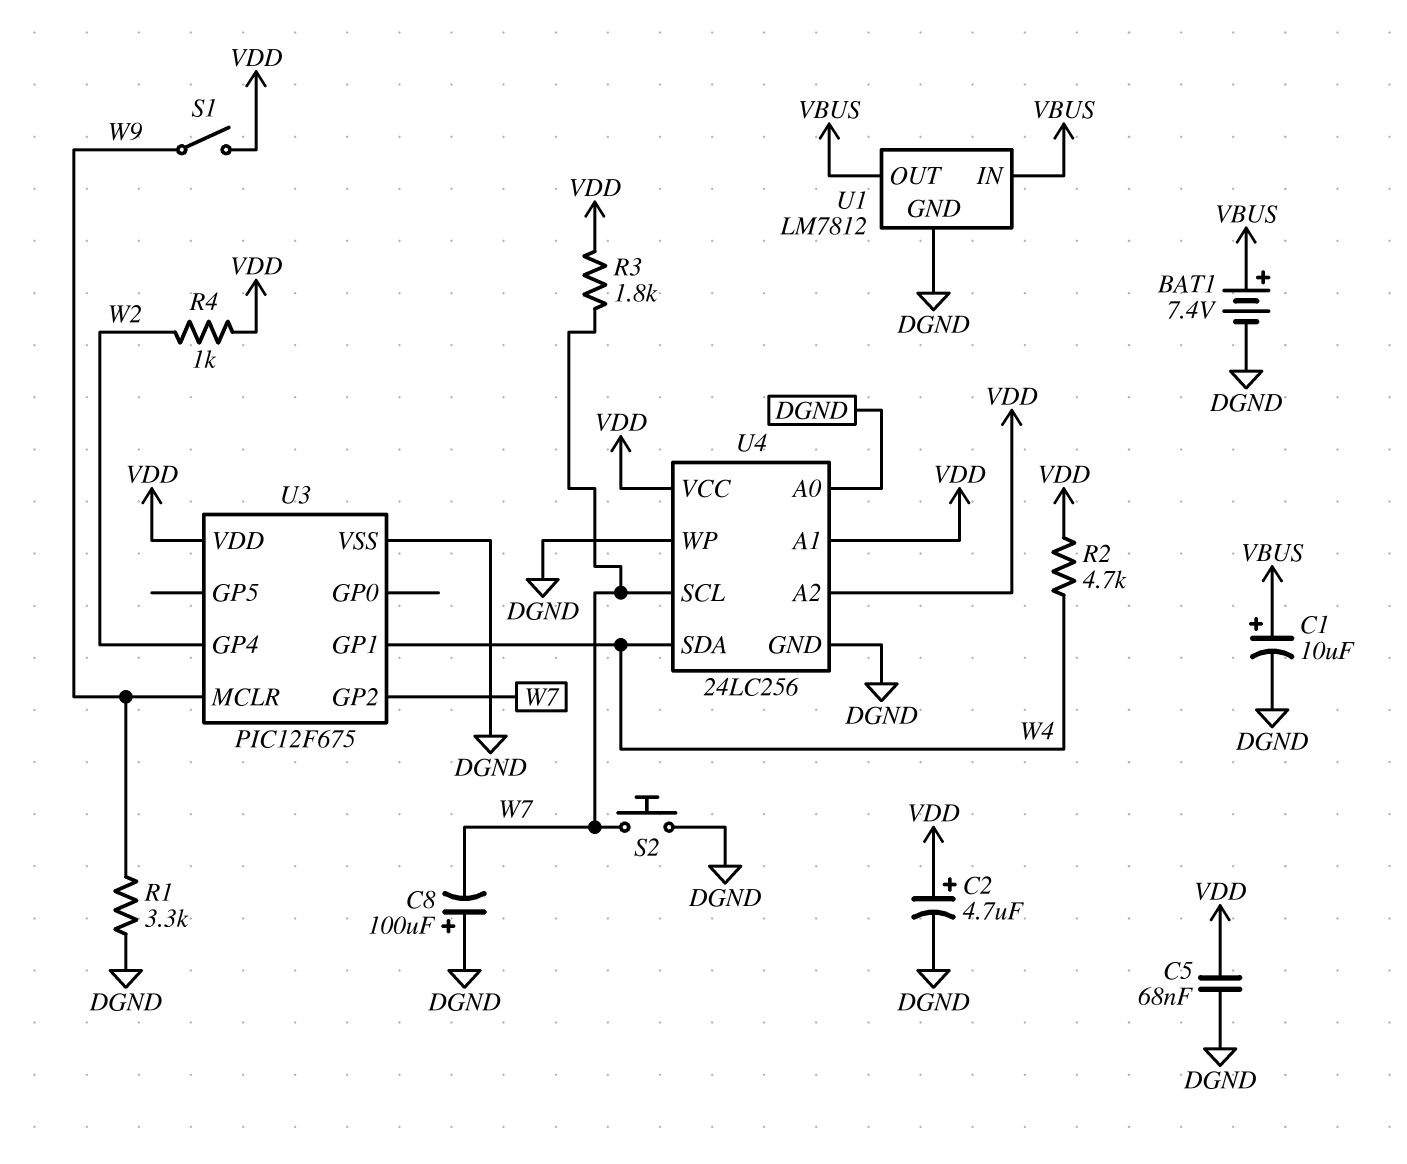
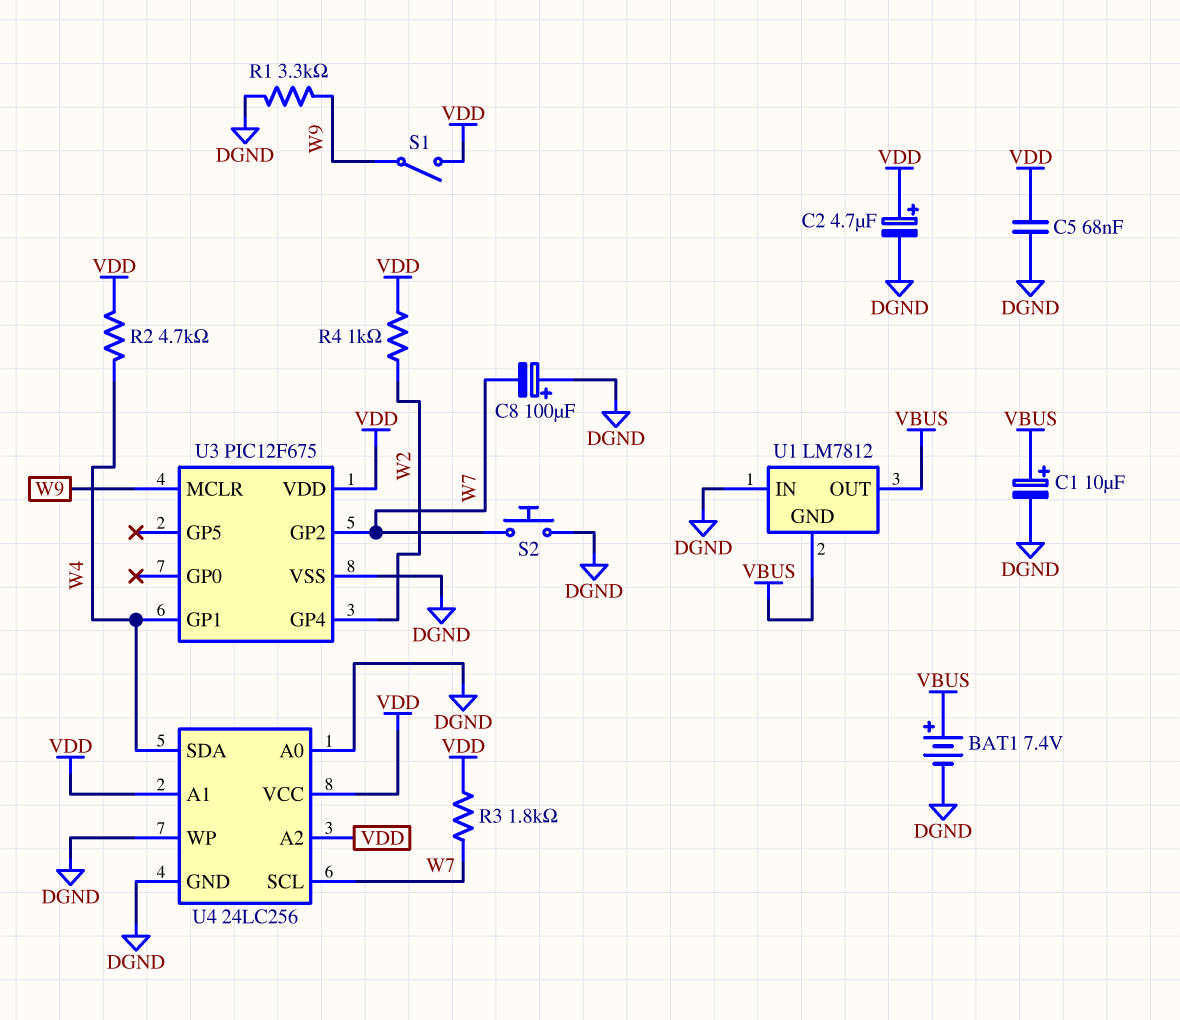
U1 pin GND: DGND -> VBUS
U1 pin IN: VBUS -> DGND

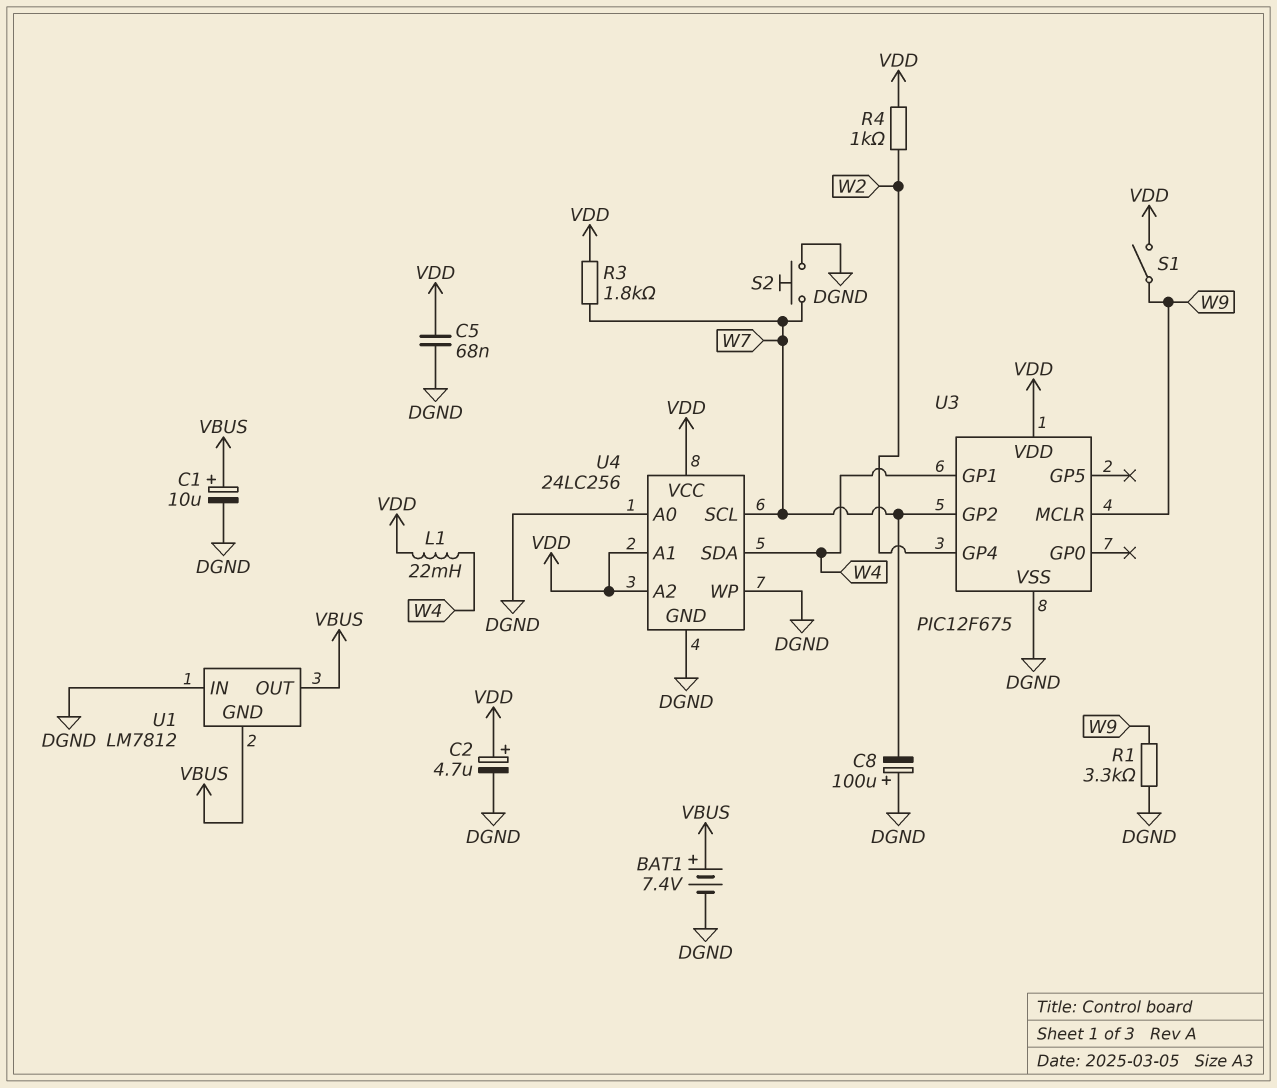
L1: none -> 22mH (VDD, W4)
R2: 4.7k (VDD, W4) -> none

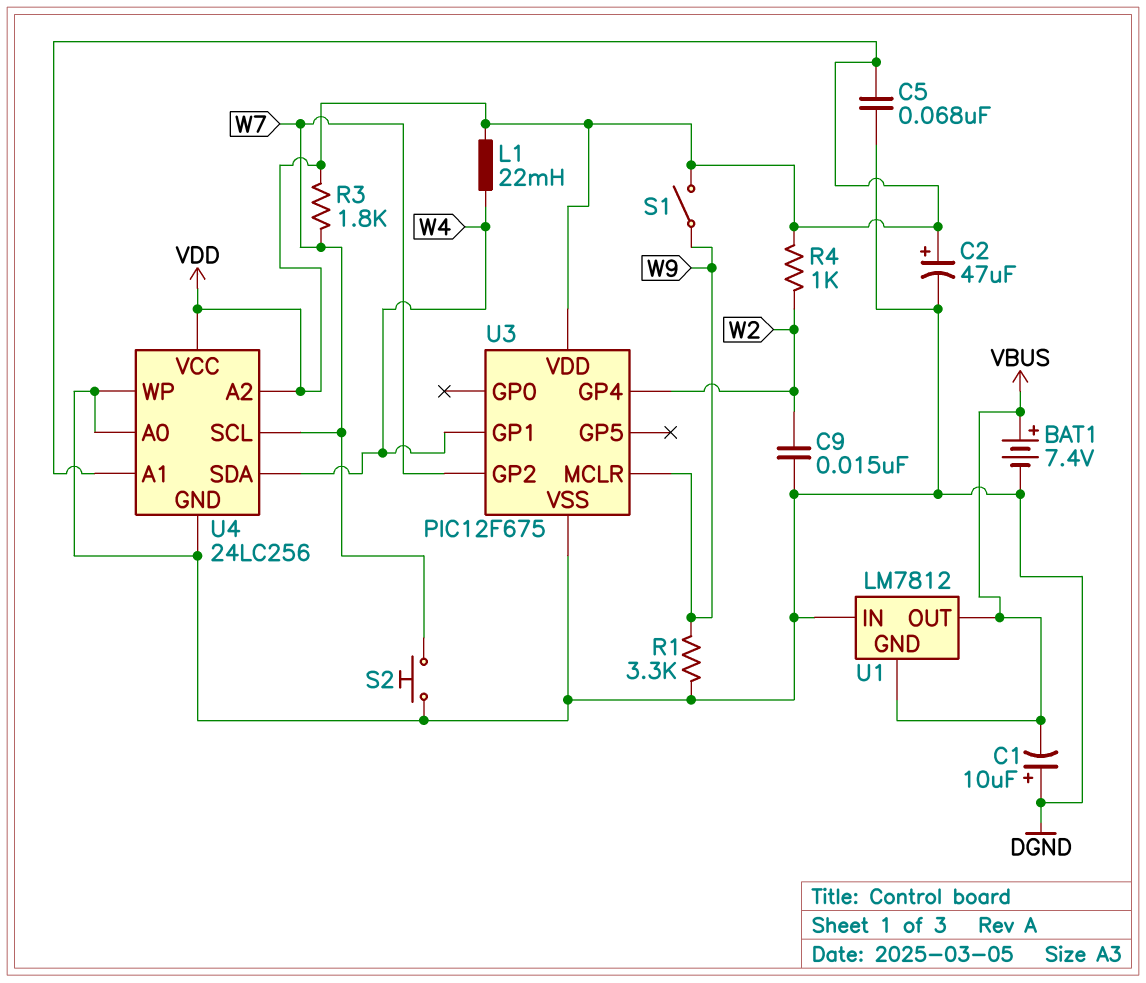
C1: 10uF (plus VBUS, minus DGND) -> 10uF (plus DGND, minus VBUS)
C2: 4.7uF (plus VDD, minus DGND) -> 47uF (plus VDD, minus DGND)
C8: 100uF (plus DGND, minus W7) -> none
C9: none -> 15nF (DGND, W2)

